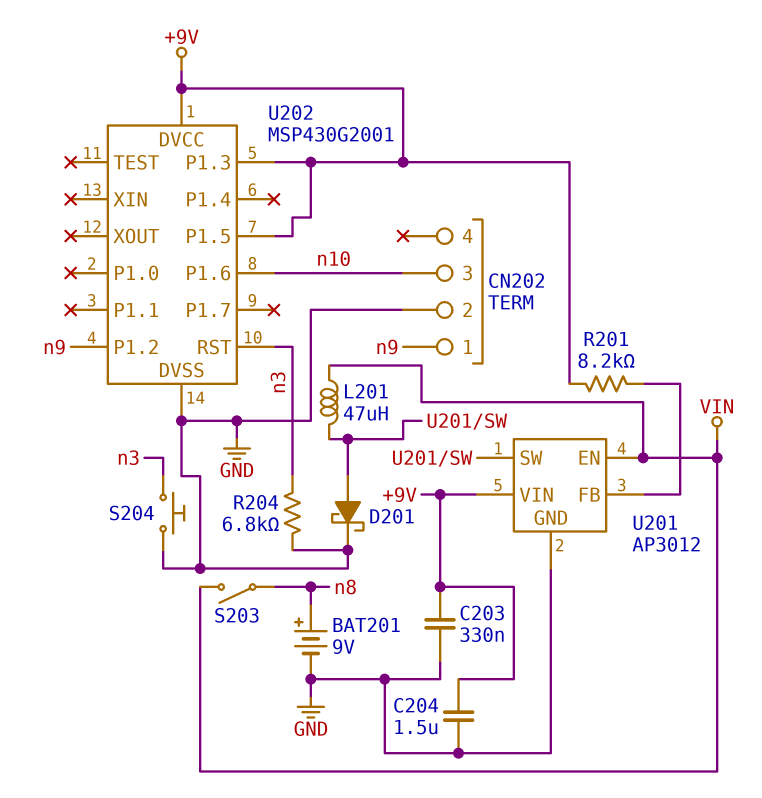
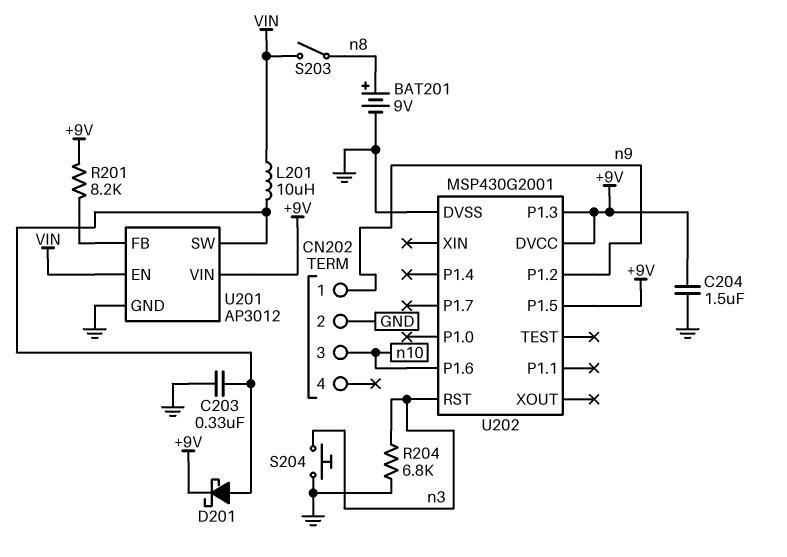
C203: 330nF (+9V, GND) -> 330nF (GND, U201/SW)
D201: schottky (A U201/SW, K GND) -> schottky (A U201/SW, K +9V)
L201: 47uH (U201/SW, VIN) -> 10uH (U201/SW, VIN)

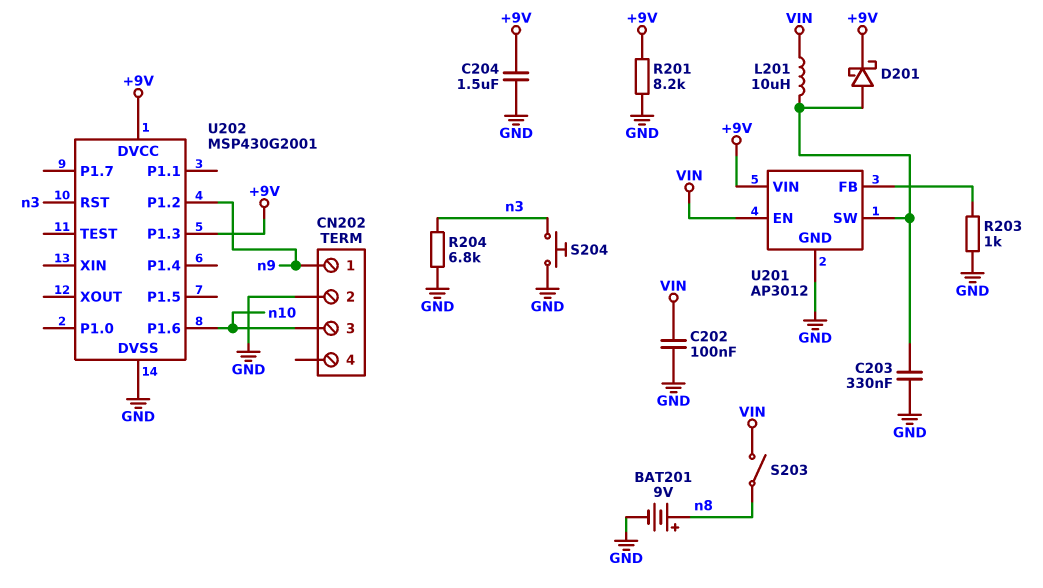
C202: none -> 100nF (GND, VIN)
R201: 8.2k (+9V, U201/FB) -> 8.2k (+9V, GND)
R203: none -> 1k (GND, U201/FB)
U202 pin P1.5: +9V -> none

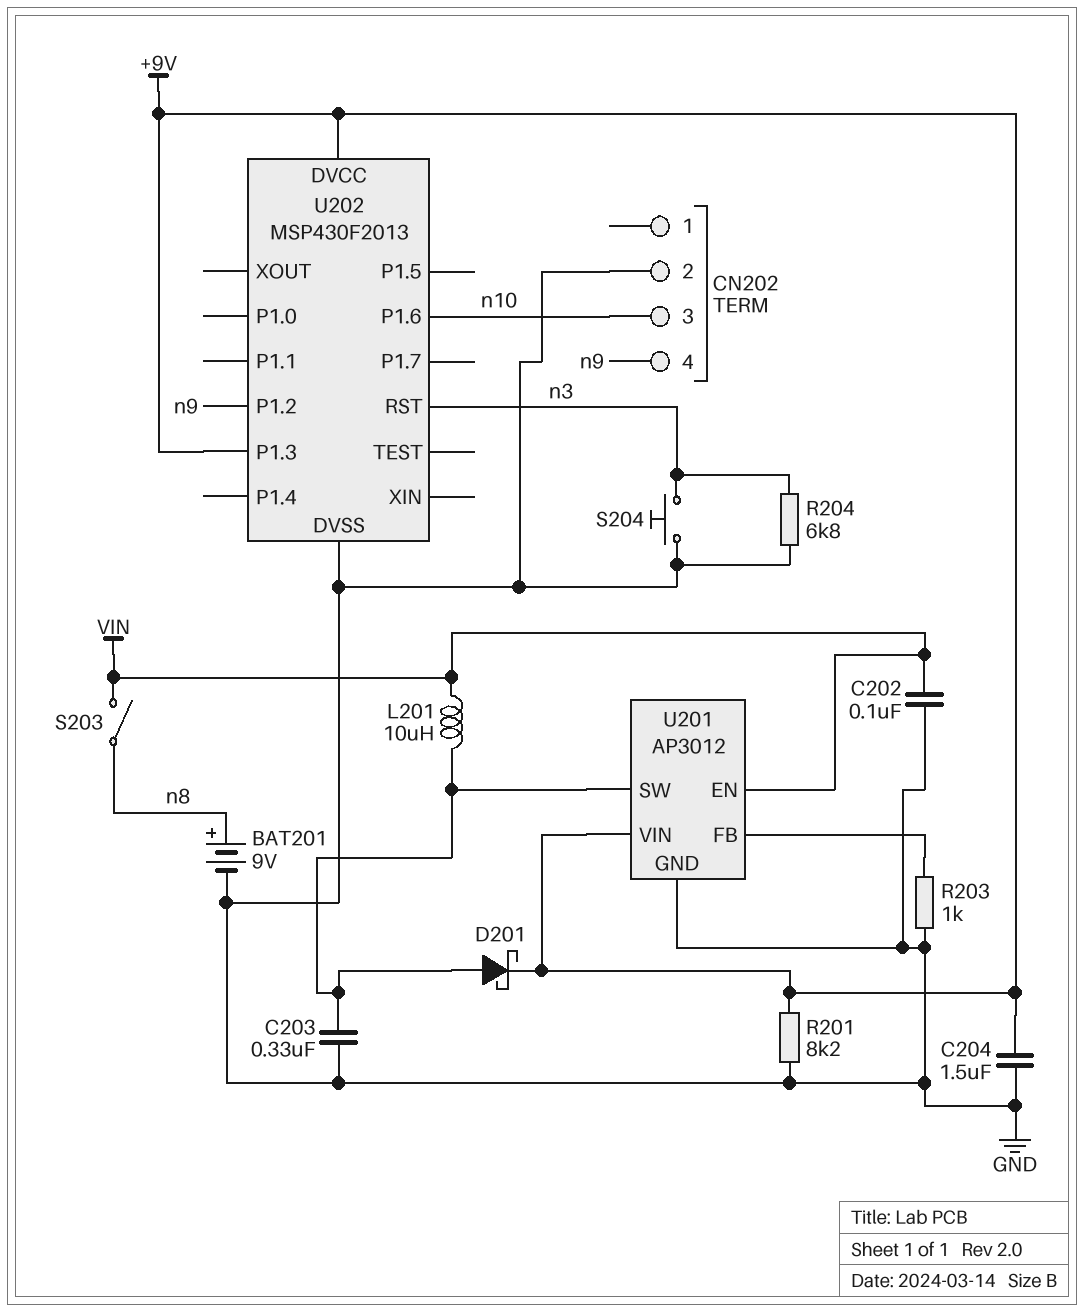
CN202 pin 1: n9 -> none
CN202 pin 4: none -> n9
U202: MSP430G2001 -> MSP430F2013

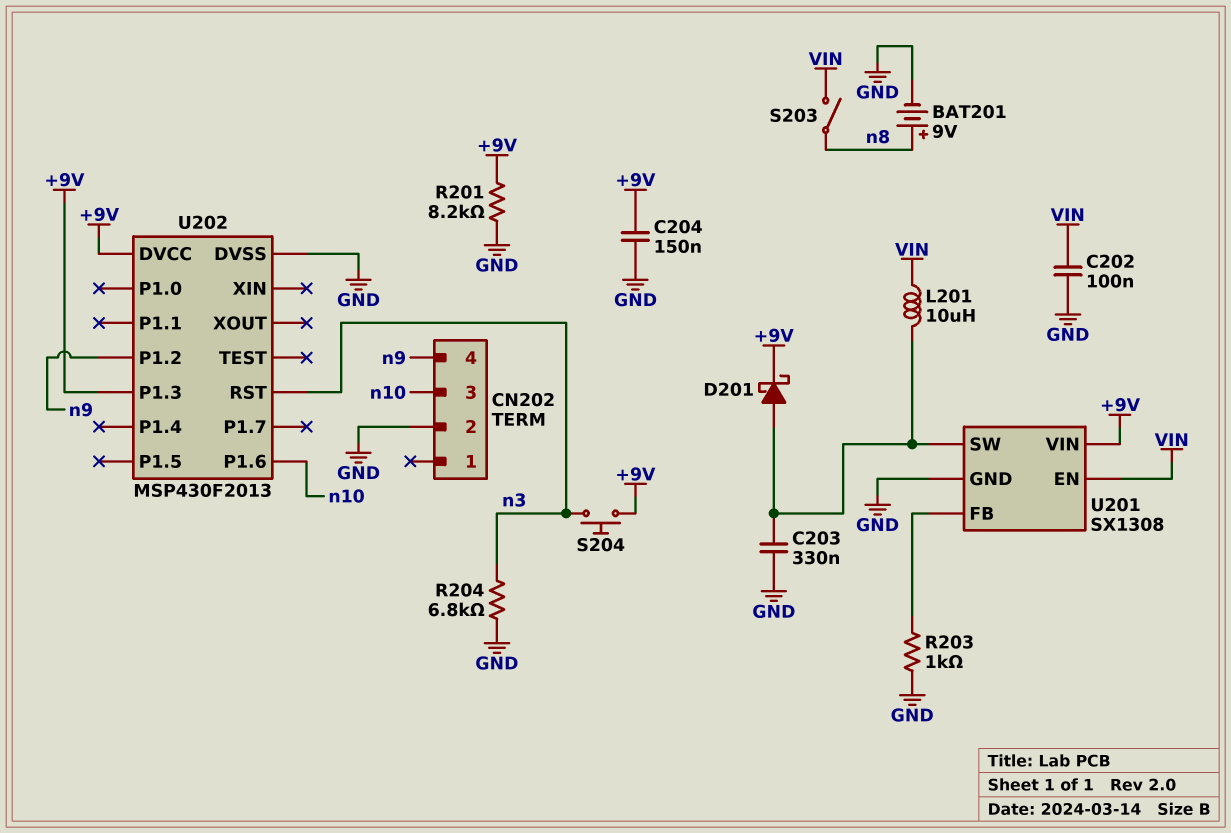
C204: 1.5uF (+9V, GND) -> 150nF (+9V, GND)
S204: button (GND, n3) -> button (+9V, n3)
U201: AP3012 -> SX1308

